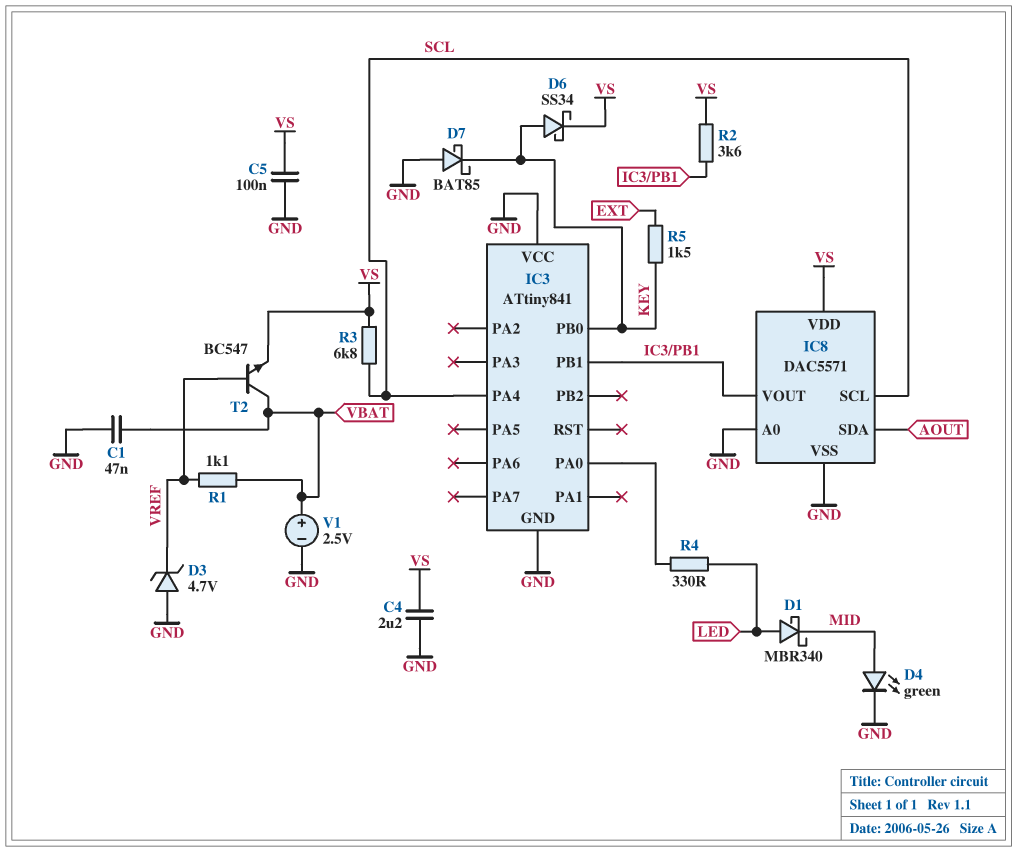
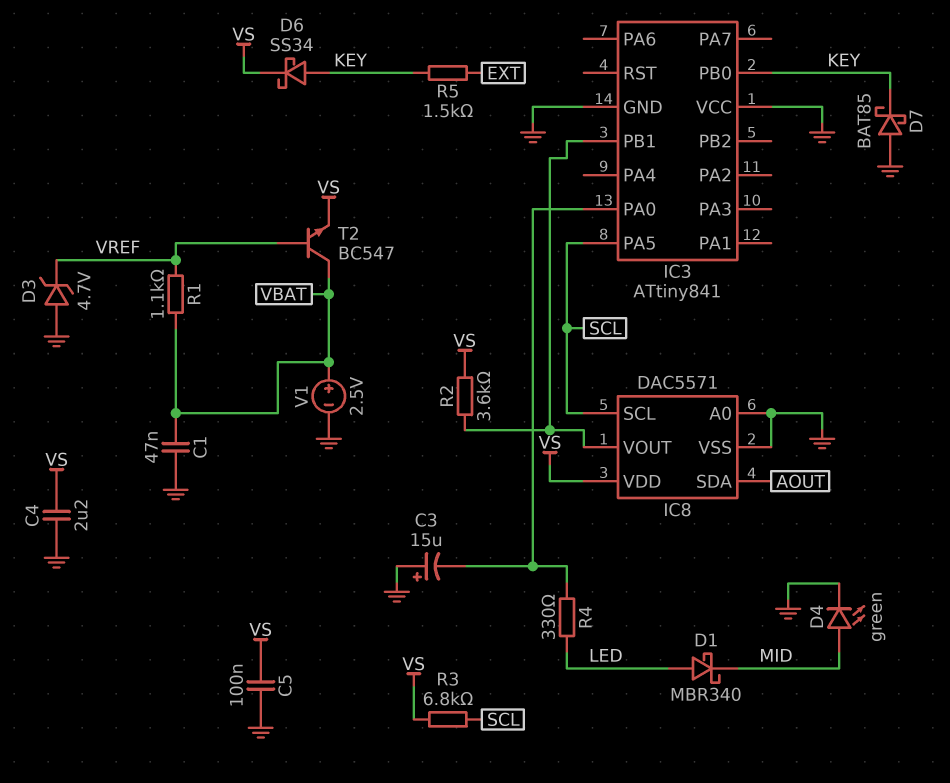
C3: none -> 15uF (plus GND, minus IC3/PA0)
IC3 pin PA4: SCL -> none
IC3 pin PA5: none -> SCL

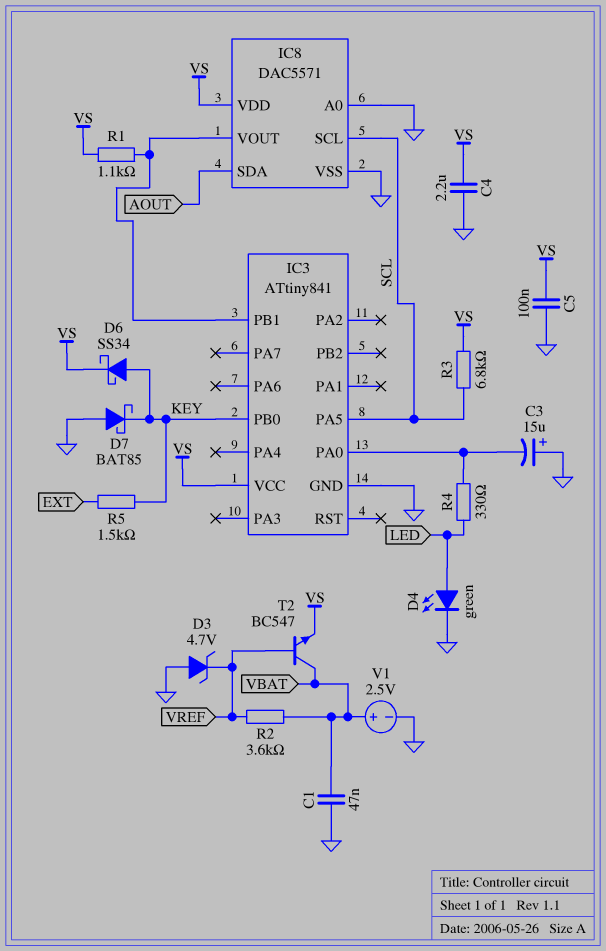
D1: schottky MBR340 (A LED, K MID) -> none
D4: LED green (A MID, K GND) -> LED green (A LED, K GND)
IC3 pin VCC: GND -> VS
R1: 1.1k (VBAT, VREF) -> 1.1k (IC3/PB1, VS)
R2: 3.6k (IC3/PB1, VS) -> 3.6k (VBAT, VREF)

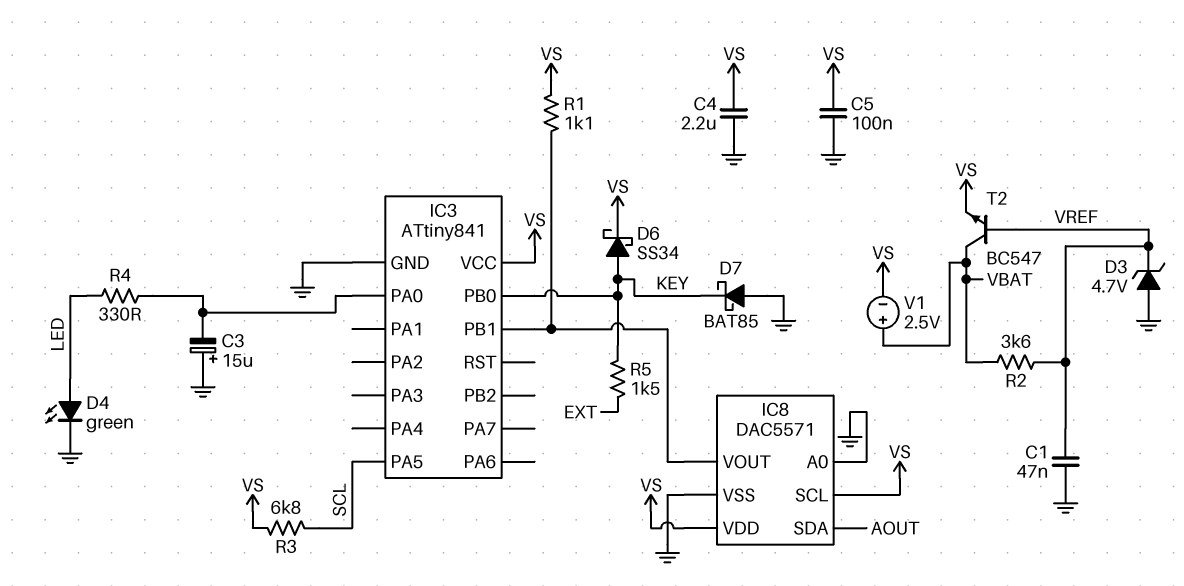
C1: 47nF (GND, VBAT) -> 47nF (GND, VREF)
IC8 pin SCL: SCL -> VS
V1: 2.5V (plus VBAT, minus GND) -> 2.5V (plus VBAT, minus VS)

